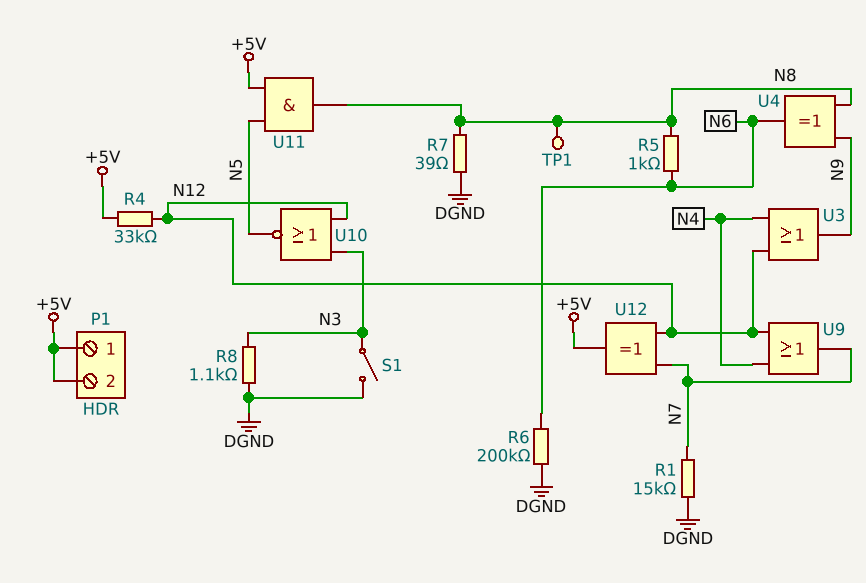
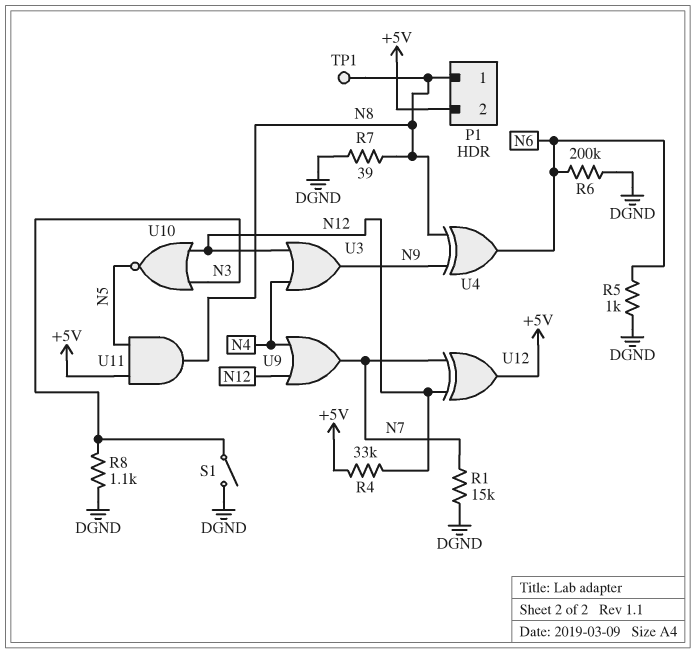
P1 pin 1: +5V -> N8
R5: 1k (N6, N8) -> 1k (DGND, N6)

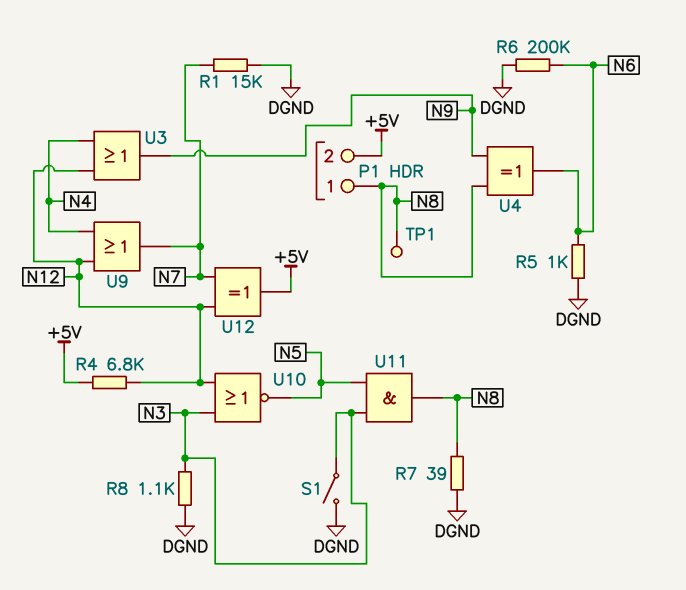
R4: 33k (+5V, N12) -> 6.8k (+5V, N12)
U11: AND (in +5V, in N5, out N8) -> AND (in N3, in N5, out N8)

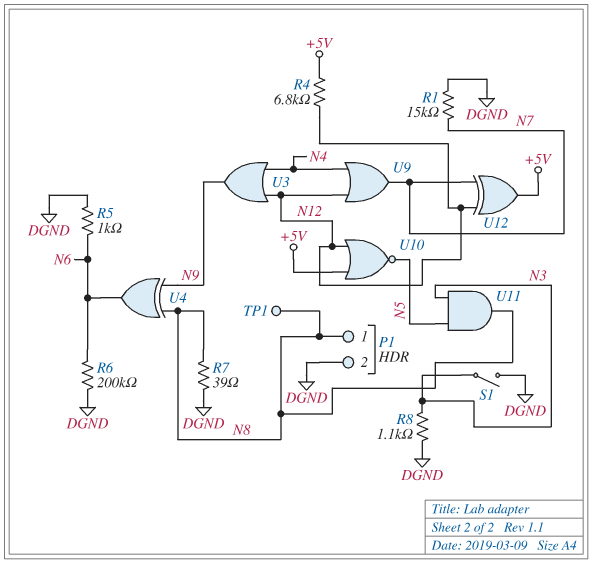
P1 pin 2: +5V -> DGND
U10: NOR (in N3, in N12, out N5) -> NOR (in +5V, in N12, out N5)

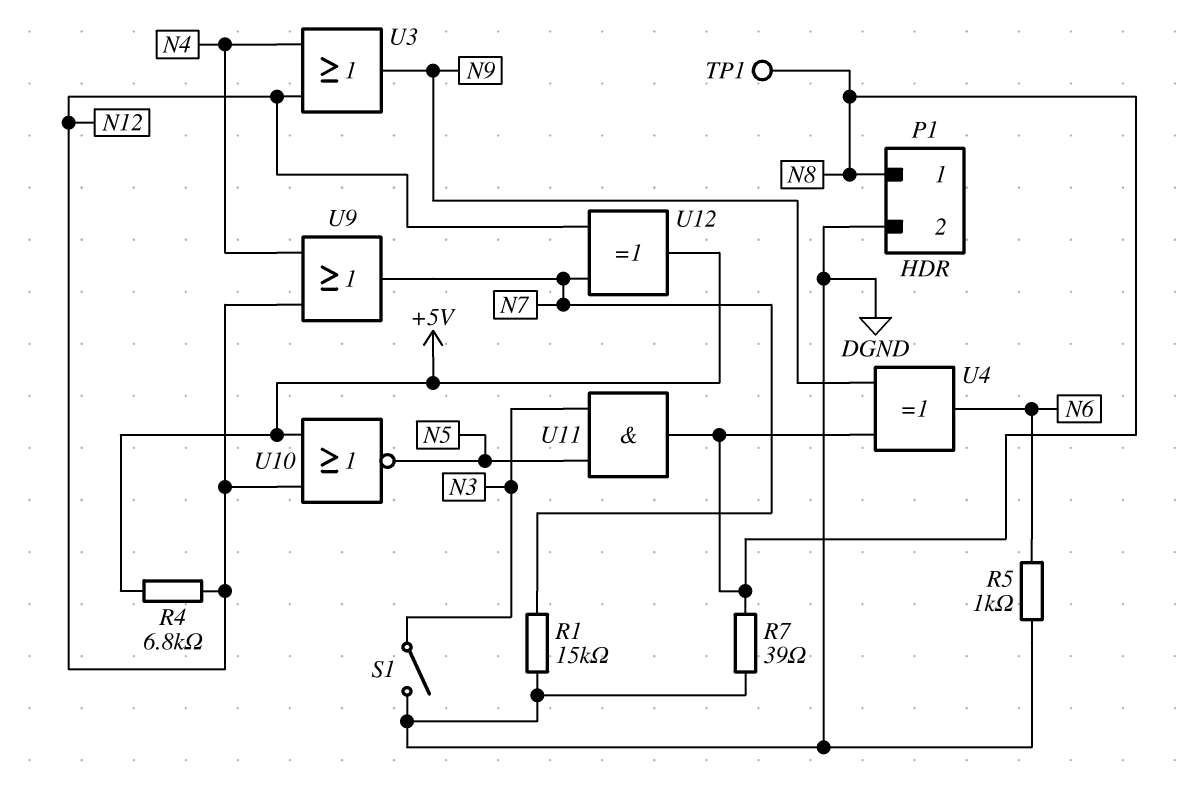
R6: 200k (DGND, N6) -> none
R8: 1.1k (DGND, N3) -> none

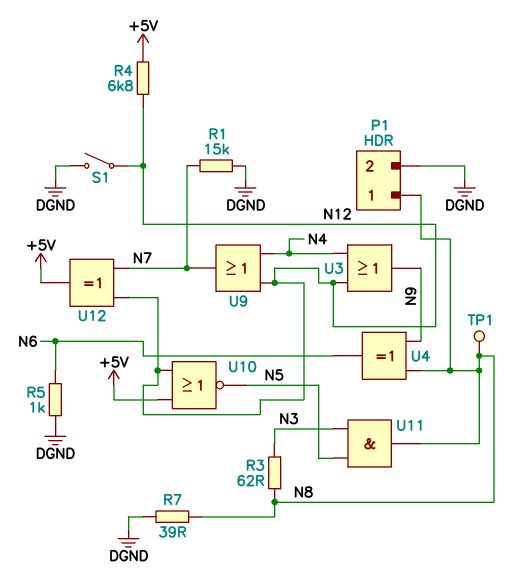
R3: none -> 62 (N3, N8)
S1: switch (DGND, N3) -> switch (DGND, N12)

